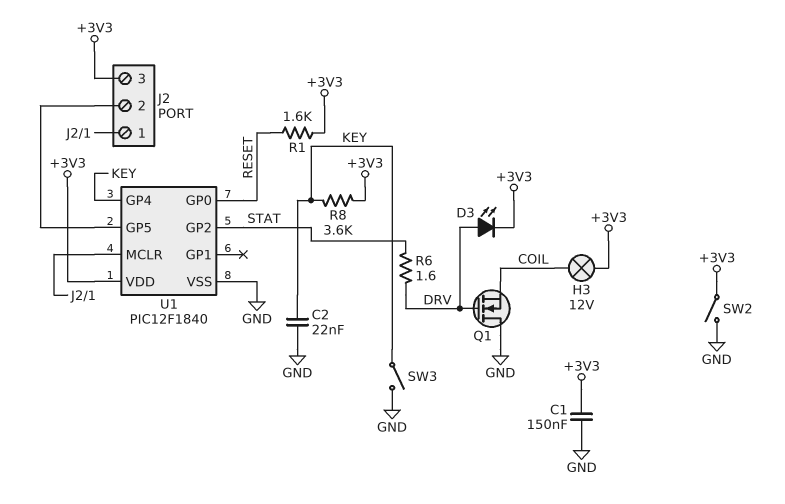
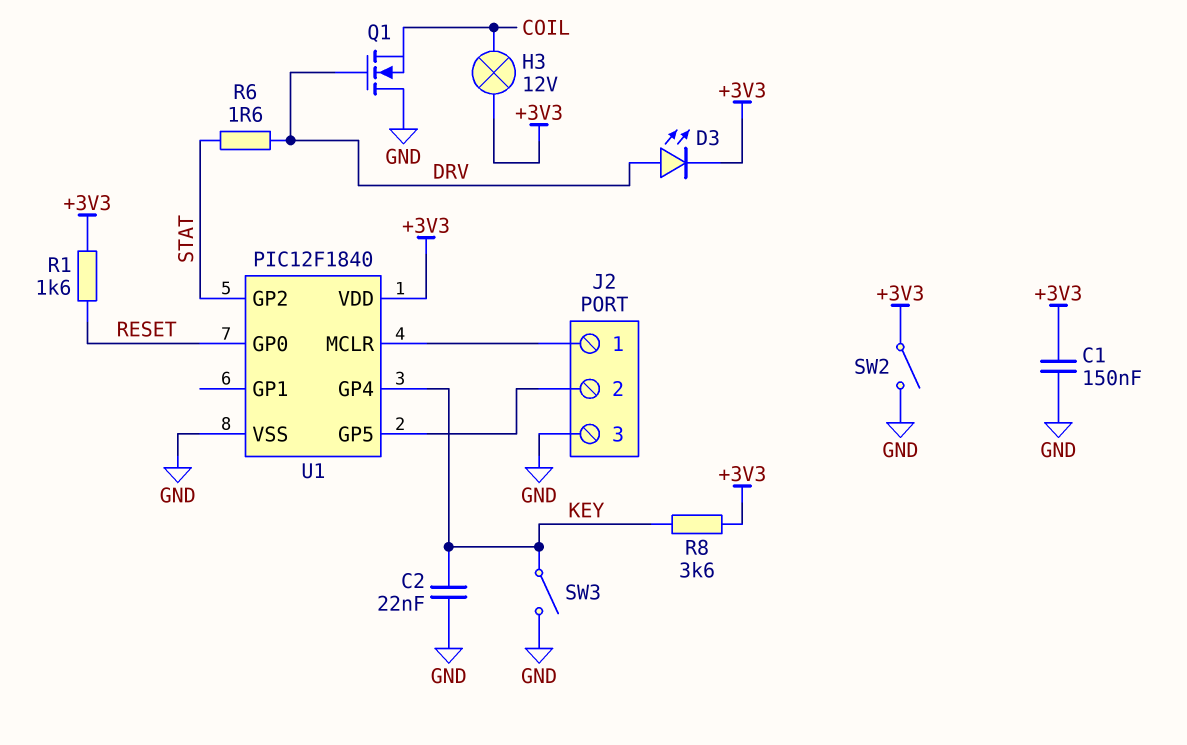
J2 pin 3: +3V3 -> GND

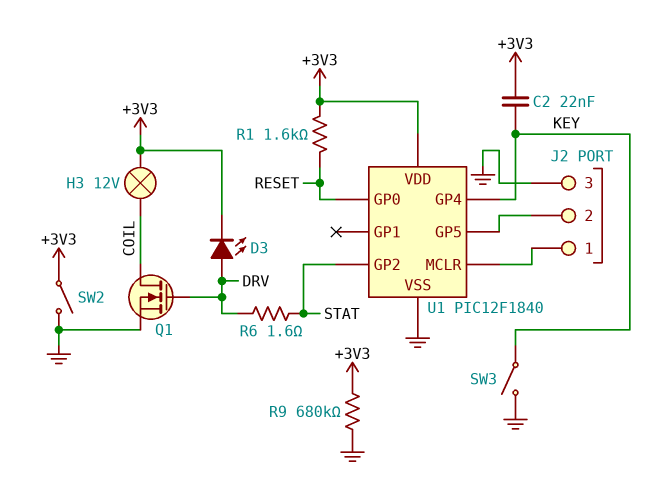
C1: 150nF (+3V3, GND) -> none
C2: 22nF (GND, KEY) -> 22nF (+3V3, KEY)
Q1: NMOS (G DRV, D GND, S COIL) -> NMOS (G DRV, D COIL, S GND)
R8: 3.6k (+3V3, KEY) -> none
R9: none -> 680k (+3V3, GND)

